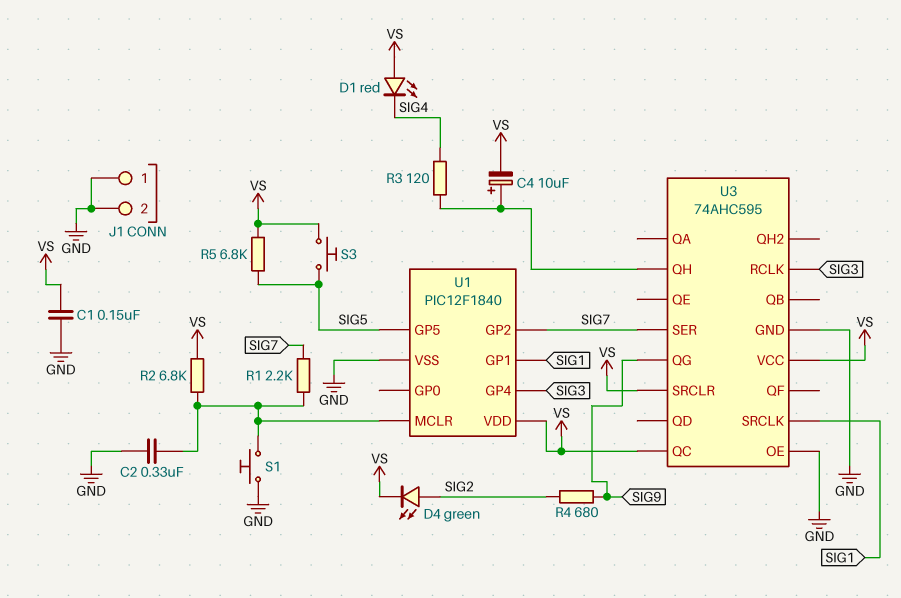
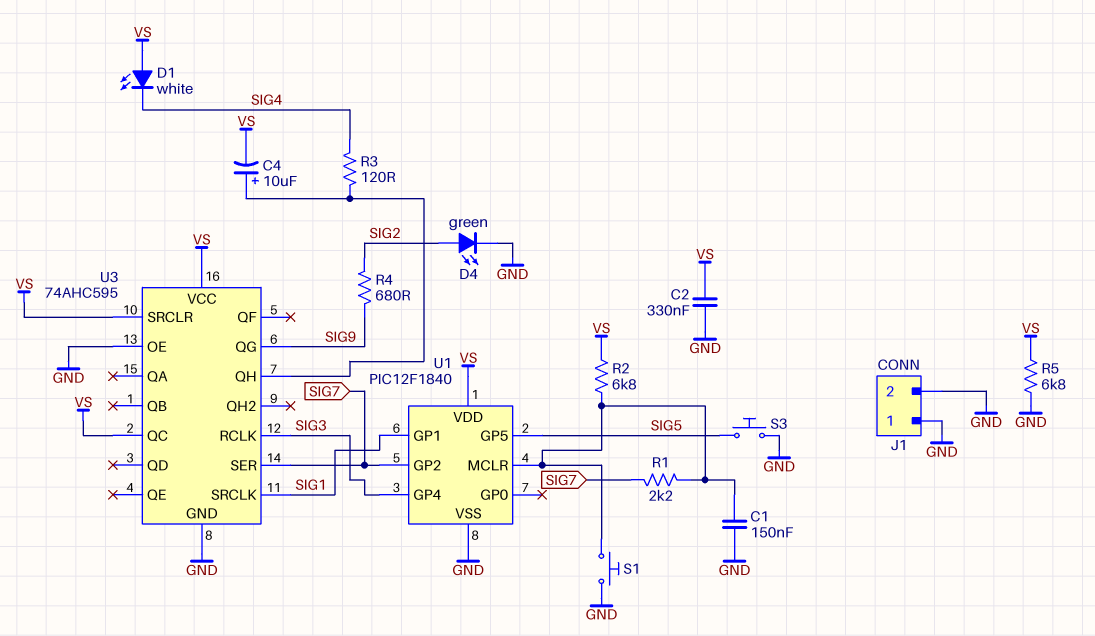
C1: 150nF (GND, VS) -> 150nF (GND, U1/MCLR)
C2: 330nF (GND, U1/MCLR) -> 330nF (GND, VS)
D1: LED red (A VS, K SIG4) -> LED white (A VS, K SIG4)
D4: LED green (A SIG2, K VS) -> LED green (A SIG2, K GND)
R5: 6.8k (SIG5, VS) -> 6.8k (GND, VS)
S3: button (SIG5, VS) -> button (GND, SIG5)

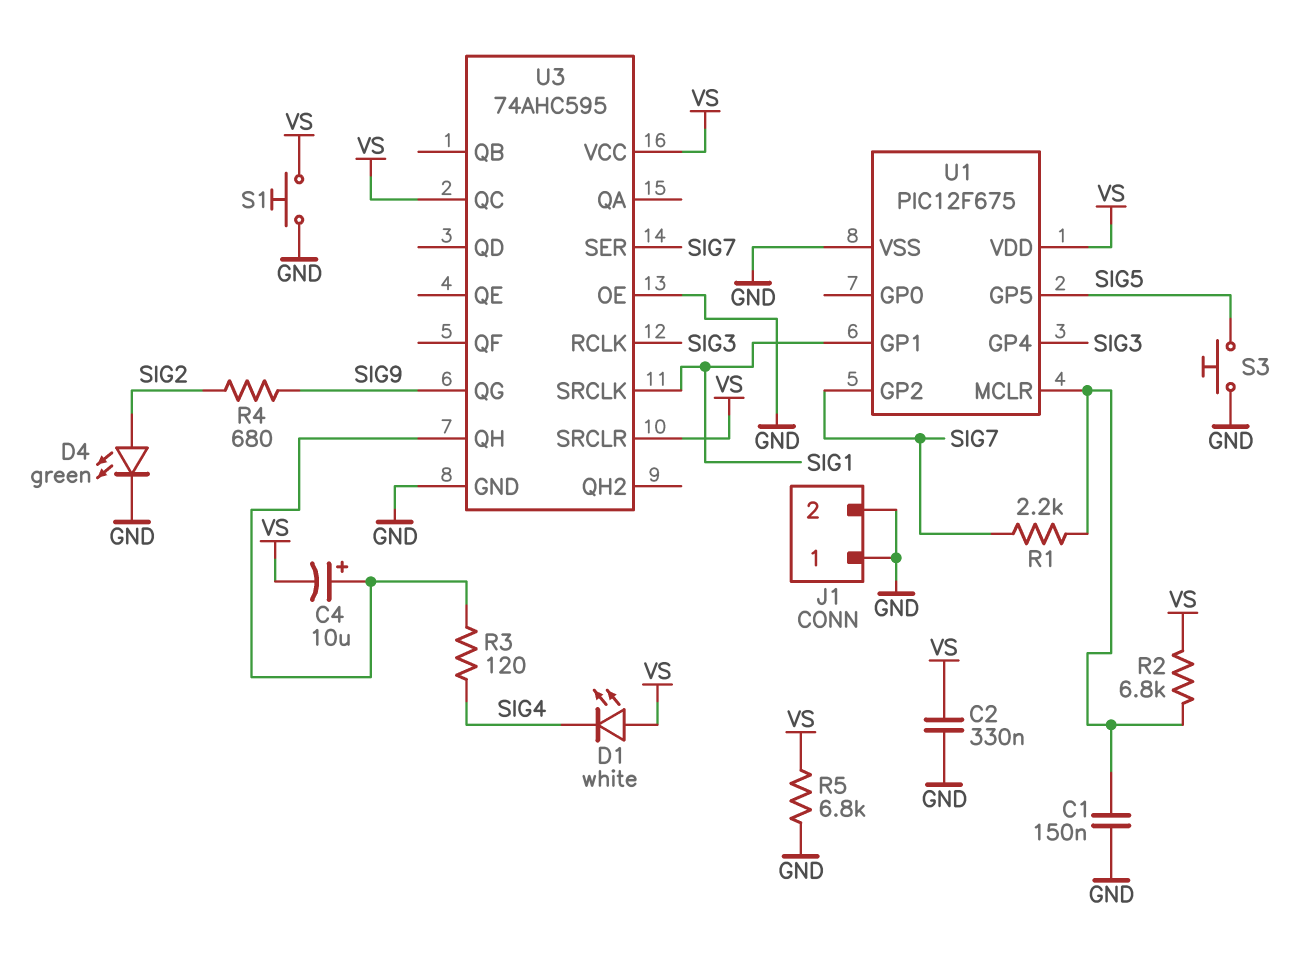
S1: button (GND, U1/MCLR) -> button (GND, VS)
U1: PIC12F1840 -> PIC12F675

